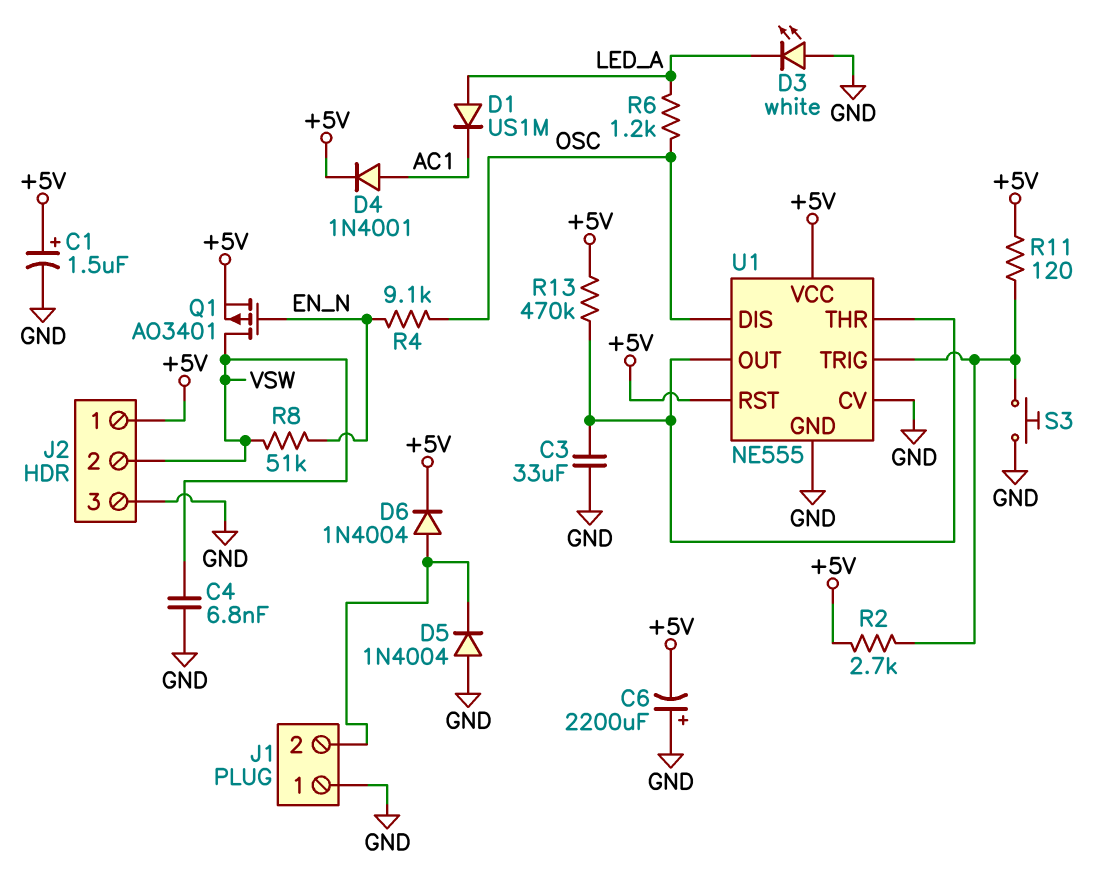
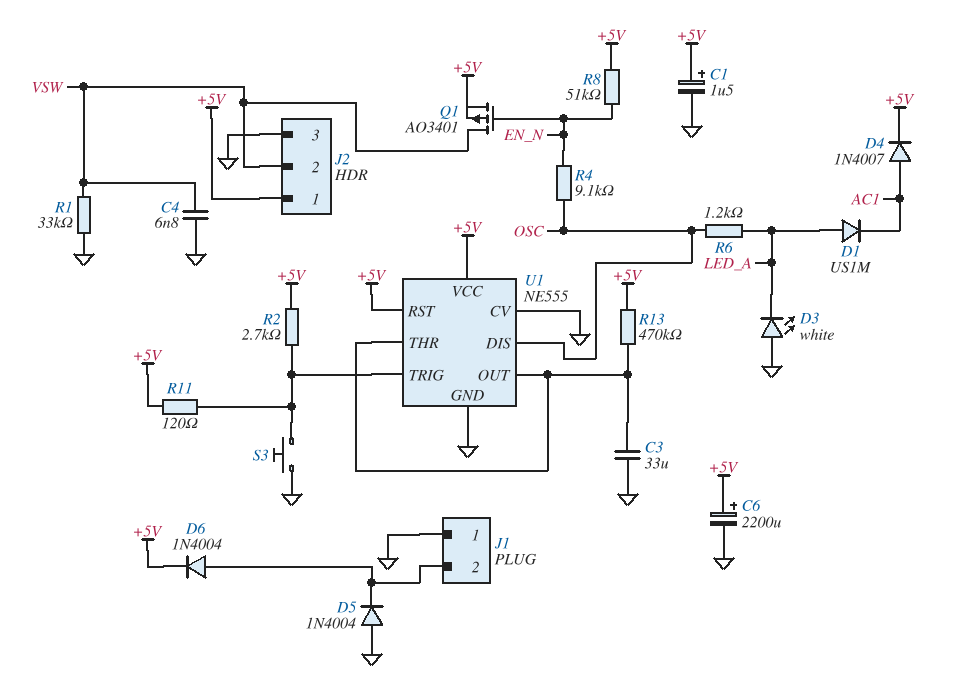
C6: 2200uF (plus GND, minus +5V) -> 2200uF (plus +5V, minus GND)
D4: diode 1N4001 (A AC1, K +5V) -> diode 1N4007 (A AC1, K +5V)
R1: none -> 33k (GND, VSW)
R8: 51k (EN_N, VSW) -> 51k (+5V, EN_N)

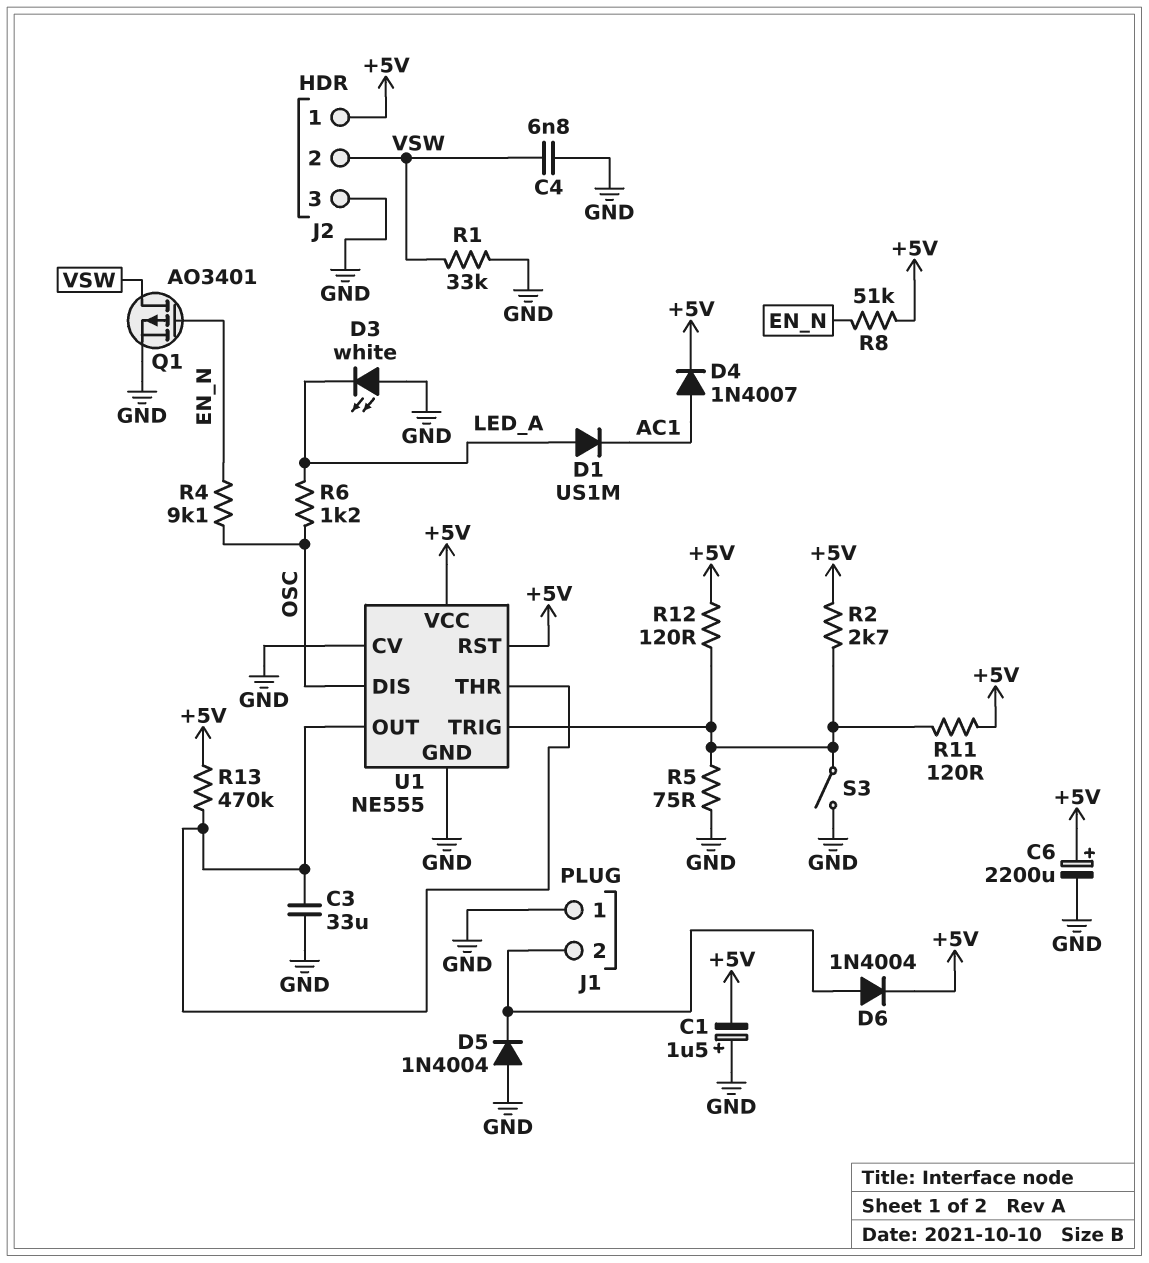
C1: 1.5uF (plus +5V, minus GND) -> 1.5uF (plus GND, minus +5V)
Q1: PMOS AO3401 (G EN_N, D VSW, S +5V) -> PMOS AO3401 (G EN_N, D VSW, S GND)
R5: none -> 75 (GND, U1/TRIG)
R12: none -> 120 (+5V, U1/TRIG)
S3: button (GND, U1/TRIG) -> switch (GND, U1/TRIG)

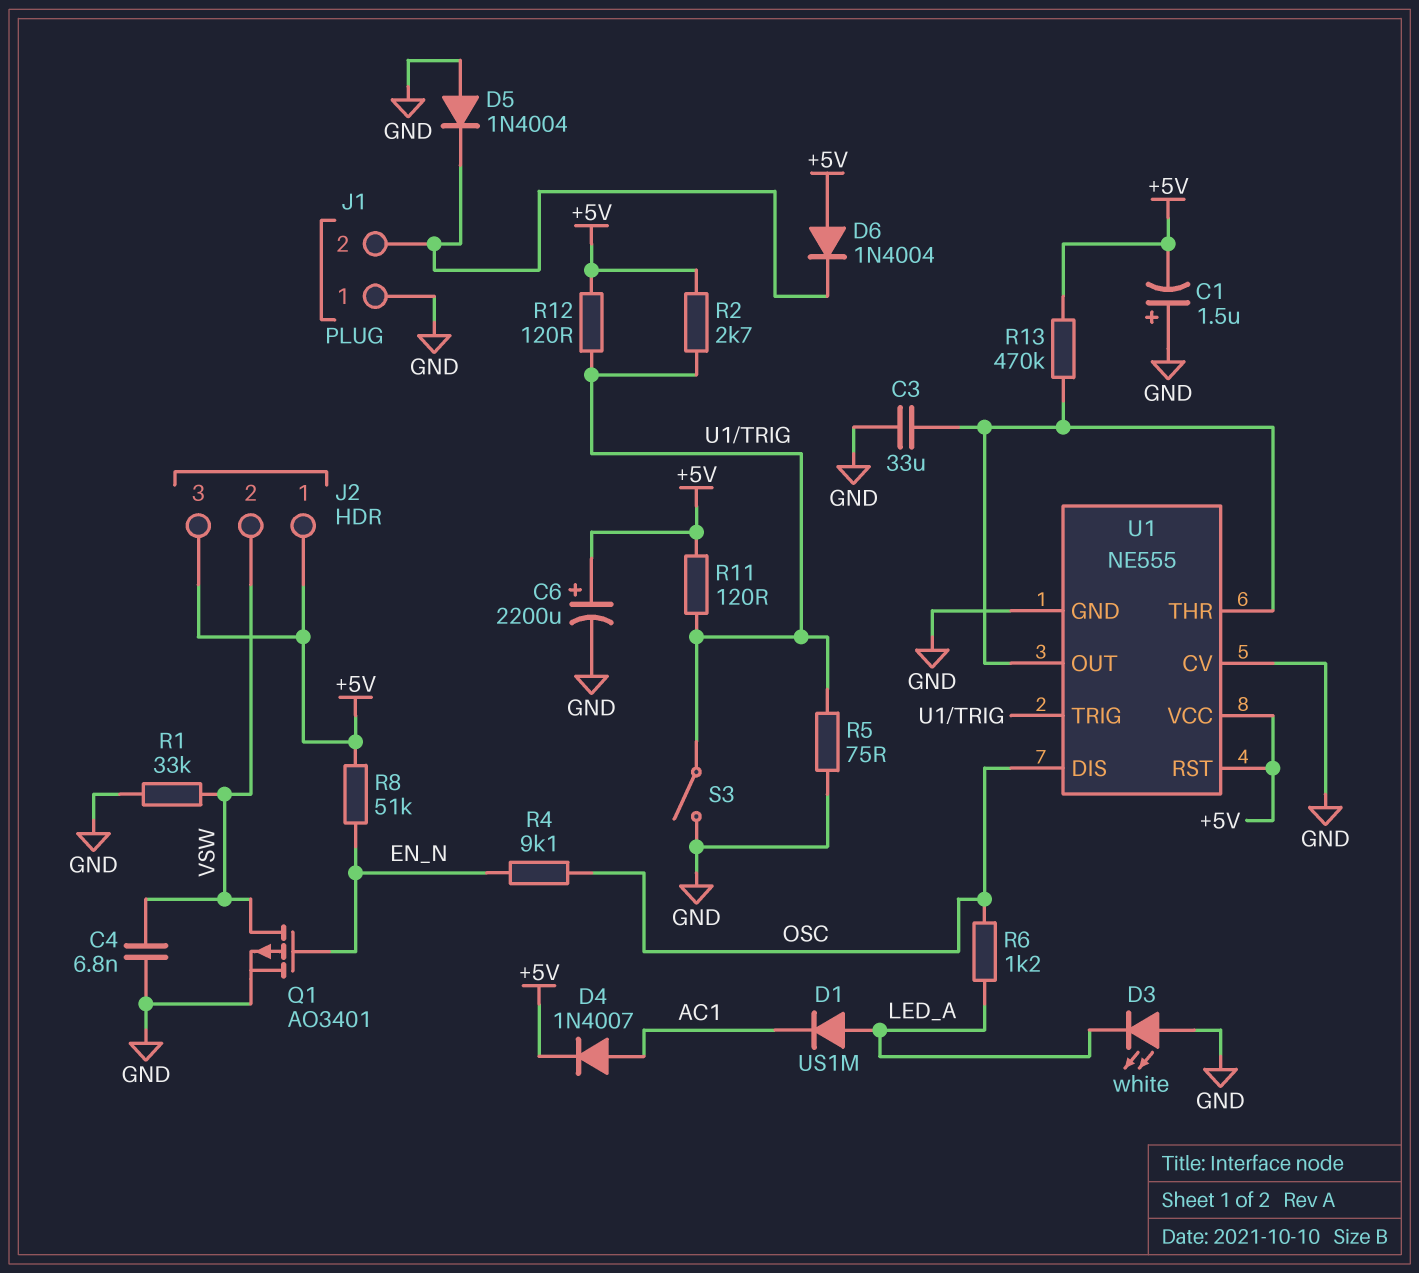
D6: diode 1N4004 (A J1/2, K +5V) -> diode 1N4004 (A +5V, K J1/2)
J2 pin 3: GND -> +5V

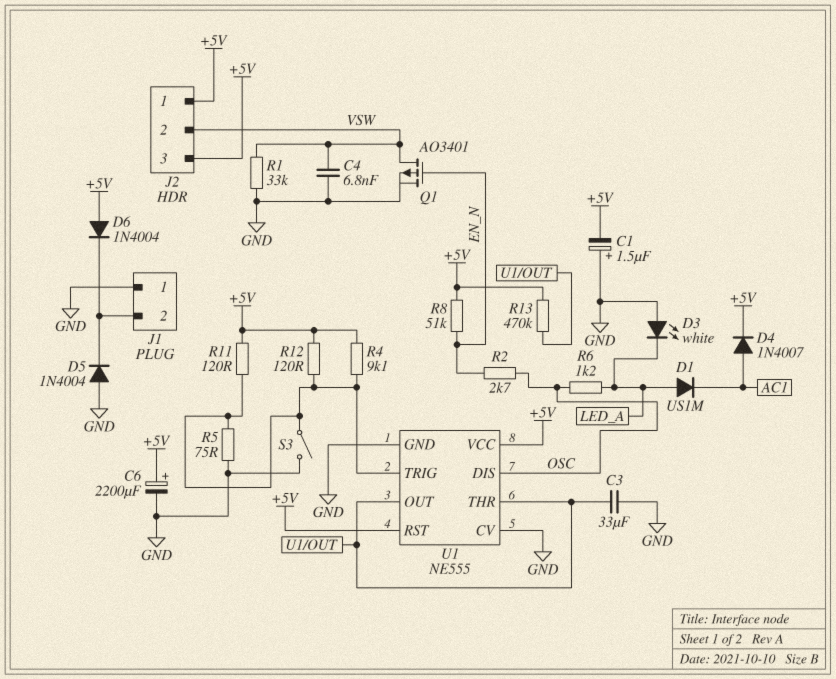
R2: 2.7k (+5V, U1/TRIG) -> 2.7k (EN_N, OSC)
R4: 9.1k (EN_N, OSC) -> 9.1k (+5V, U1/TRIG)

